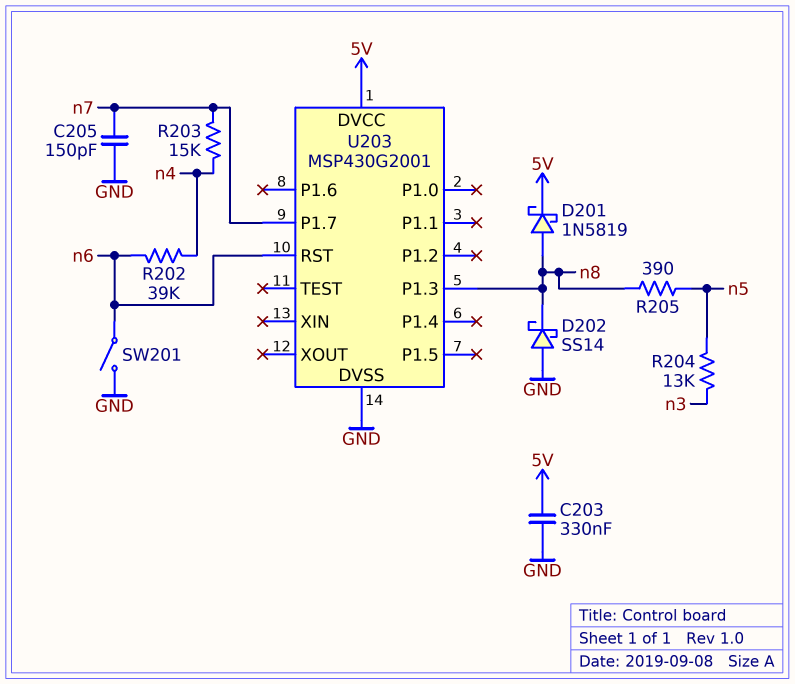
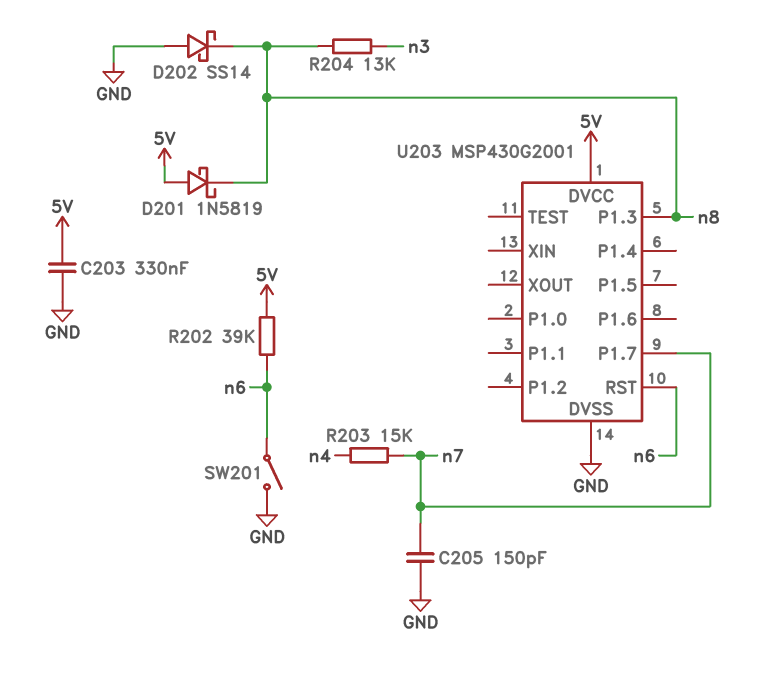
D201: schottky 1N5819 (A n8, K 5V) -> schottky 1N5819 (A 5V, K n8)
R202: 39k (n4, n6) -> 39k (5V, n6)
R204: 13k (n3, n5) -> 13k (n3, n8)
R205: 390 (n5, n8) -> none

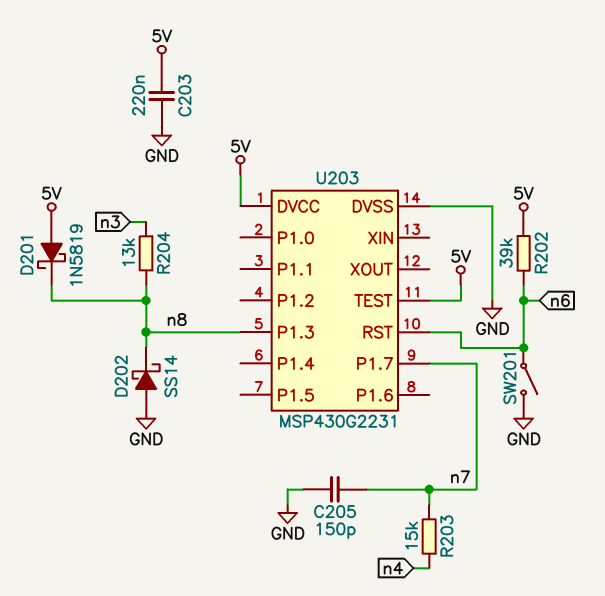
C203: 330nF (5V, GND) -> 220nF (5V, GND)
U203: MSP430G2001 -> MSP430G2231
U203 pin TEST: none -> 5V

